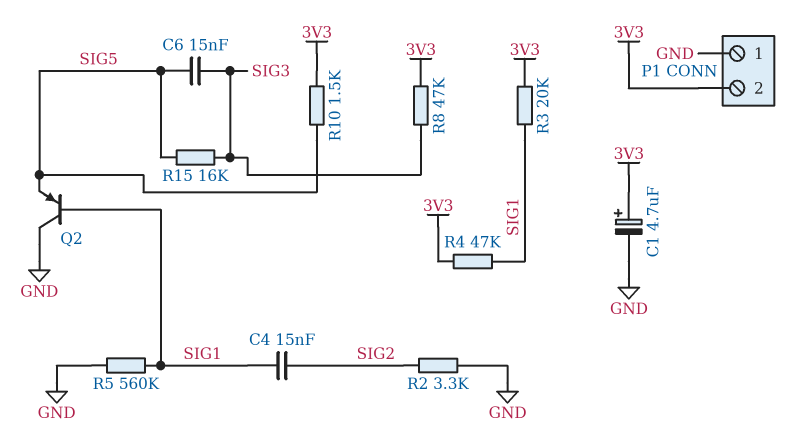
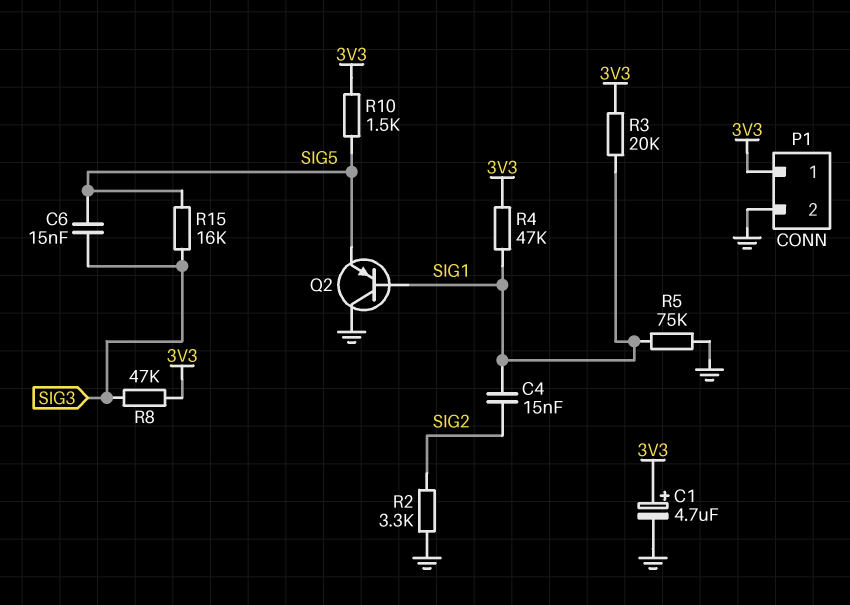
P1 pin 1: GND -> 3V3
P1 pin 2: 3V3 -> GND
R5: 560k (GND, SIG1) -> 75k (GND, SIG1)

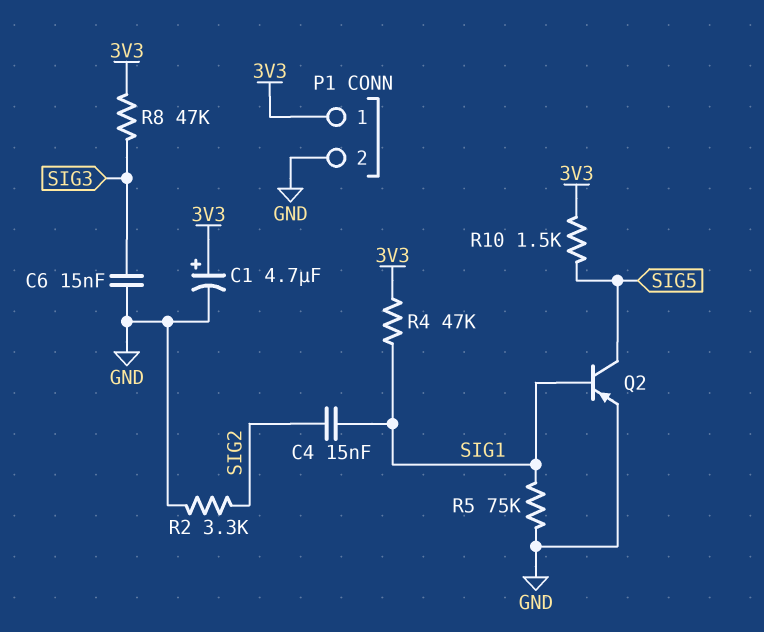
C6: 15nF (SIG3, SIG5) -> 15nF (GND, SIG3)
Q2: PNP (B SIG1, C GND, E SIG5) -> PNP (B SIG1, C SIG5, E GND)
R3: 20k (3V3, SIG1) -> none
R15: 16k (SIG3, SIG5) -> none

